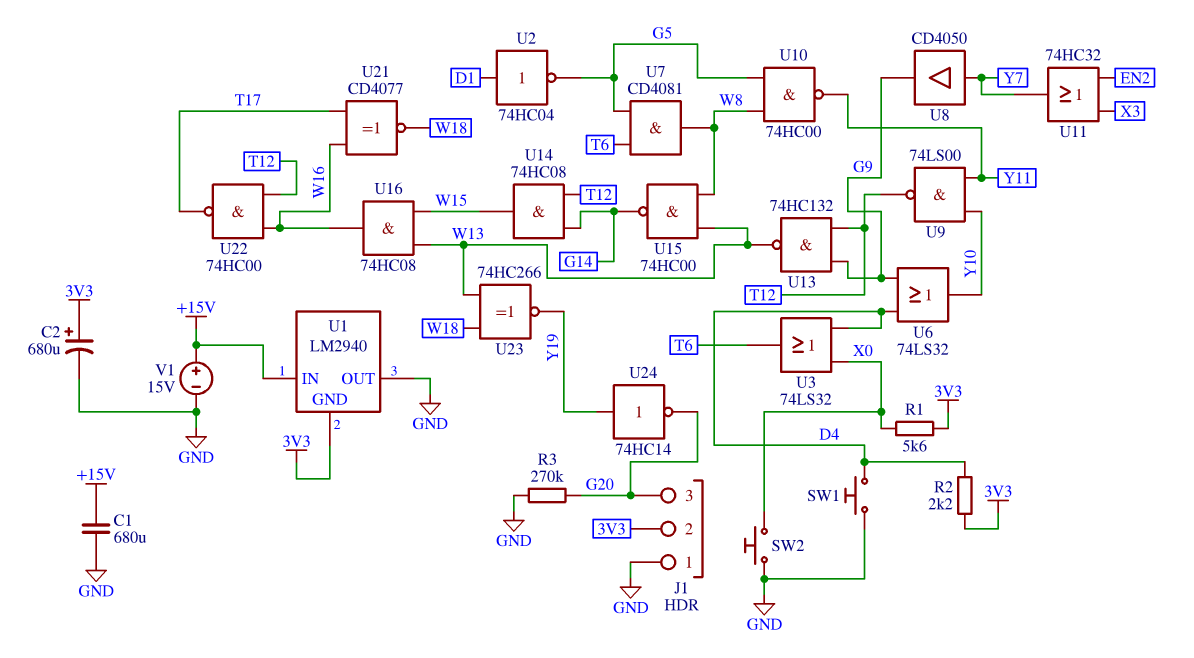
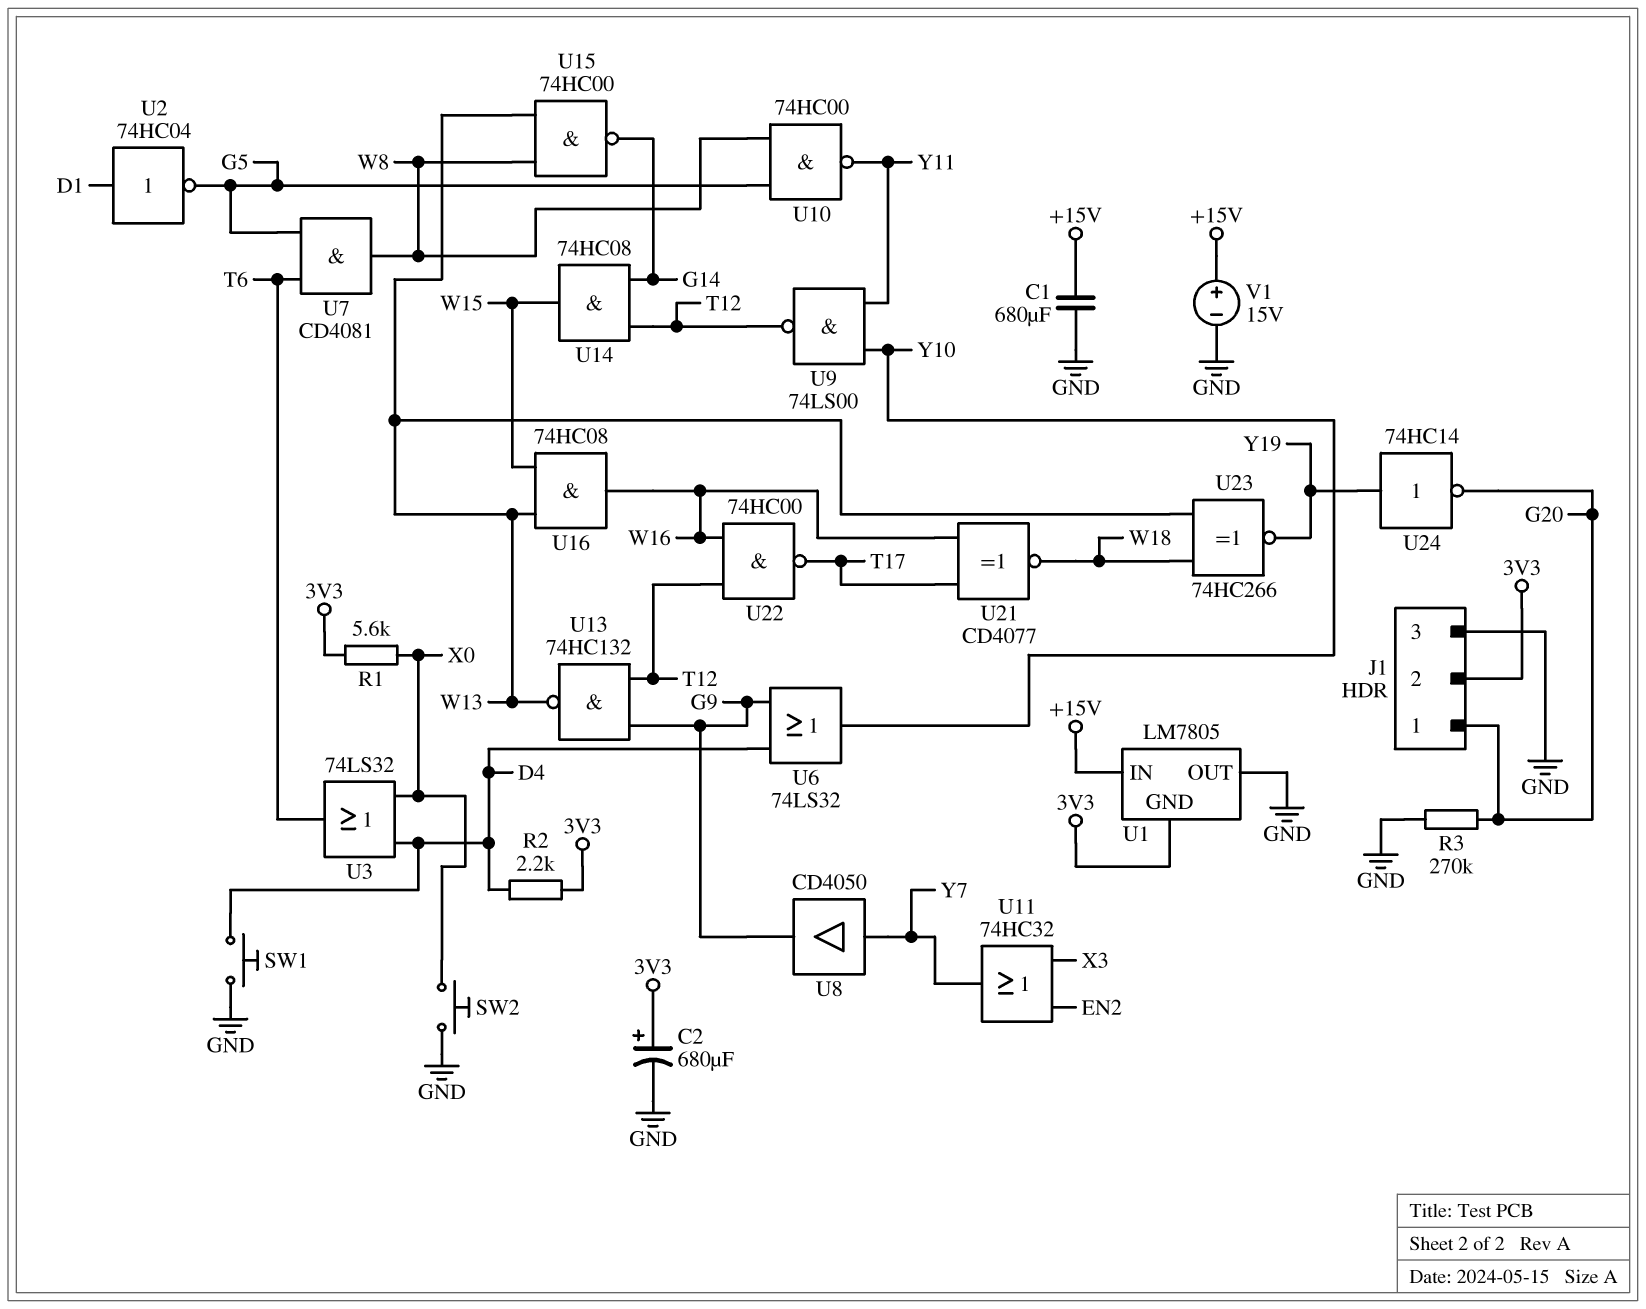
J1 pin 1: GND -> G20
J1 pin 3: G20 -> GND
U1: LM2940 -> LM7805

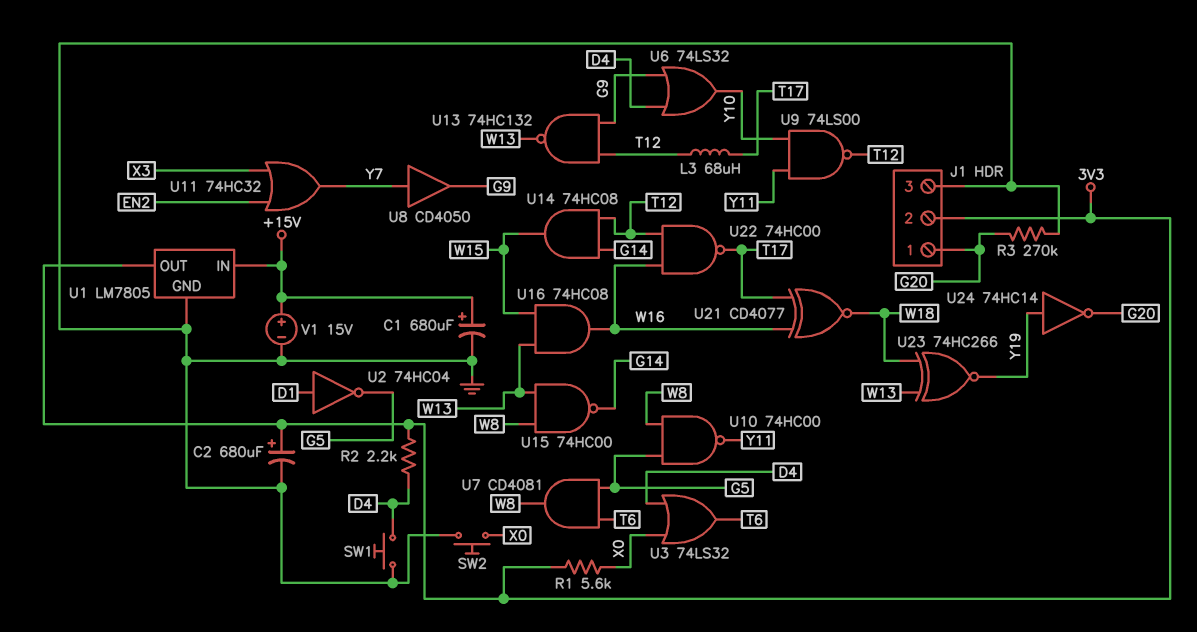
C1: 680uF (+15V, GND) -> 680uF (plus +15V, minus GND)
L3: none -> 68uH (T12, T17)
U1 pin GND: 3V3 -> GND
U1 pin OUT: GND -> 3V3

